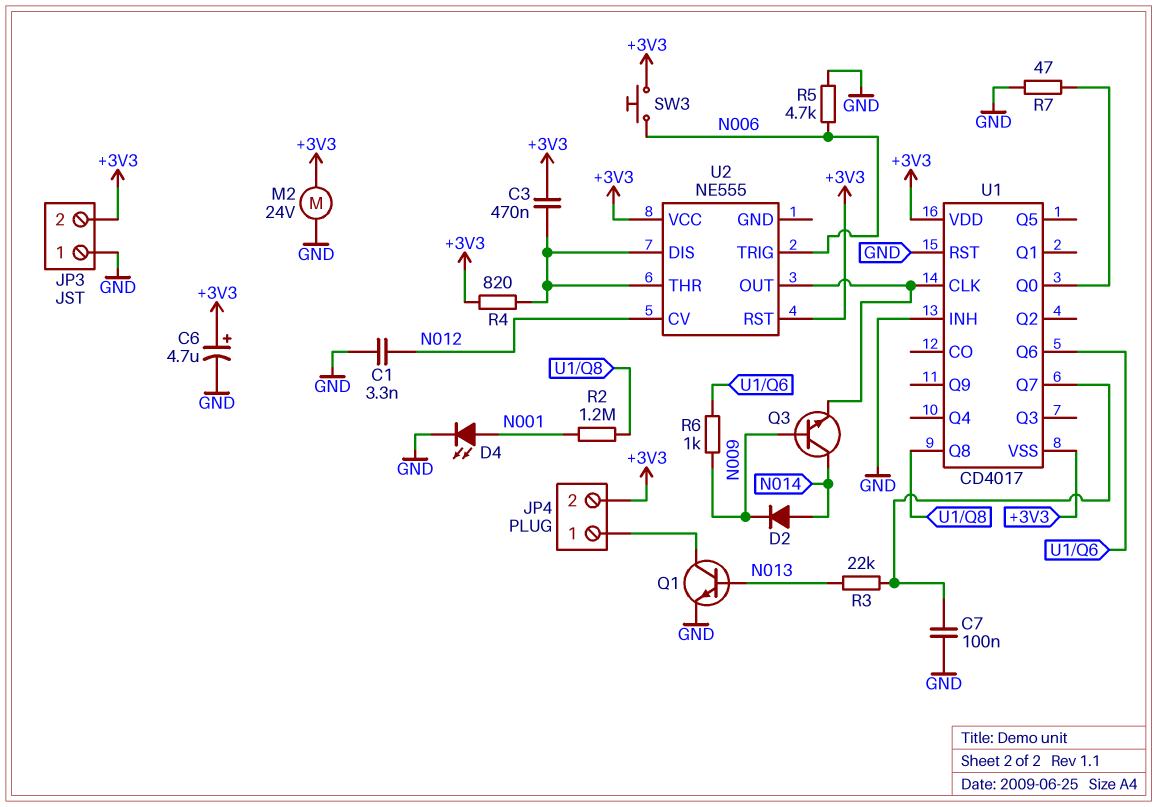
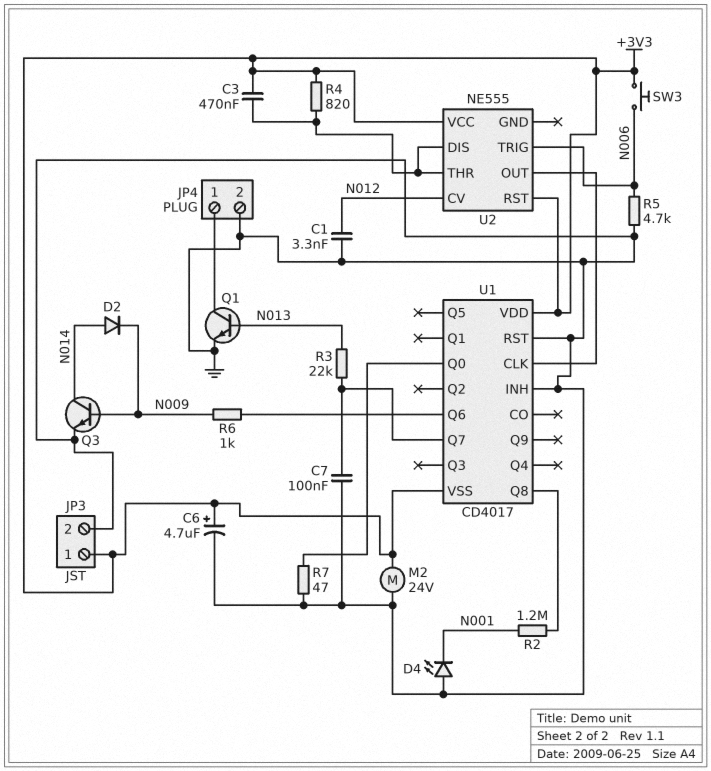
D4: LED (A N001, K GND) -> LED (A GND, K N001)
JP3 pin 1: GND -> +3V3
JP3 pin 2: +3V3 -> GND
JP4 pin 2: +3V3 -> GND
Q3: NPN (B N009, C N014, E U1/CLK) -> NPN (B N009, C N014, E GND)

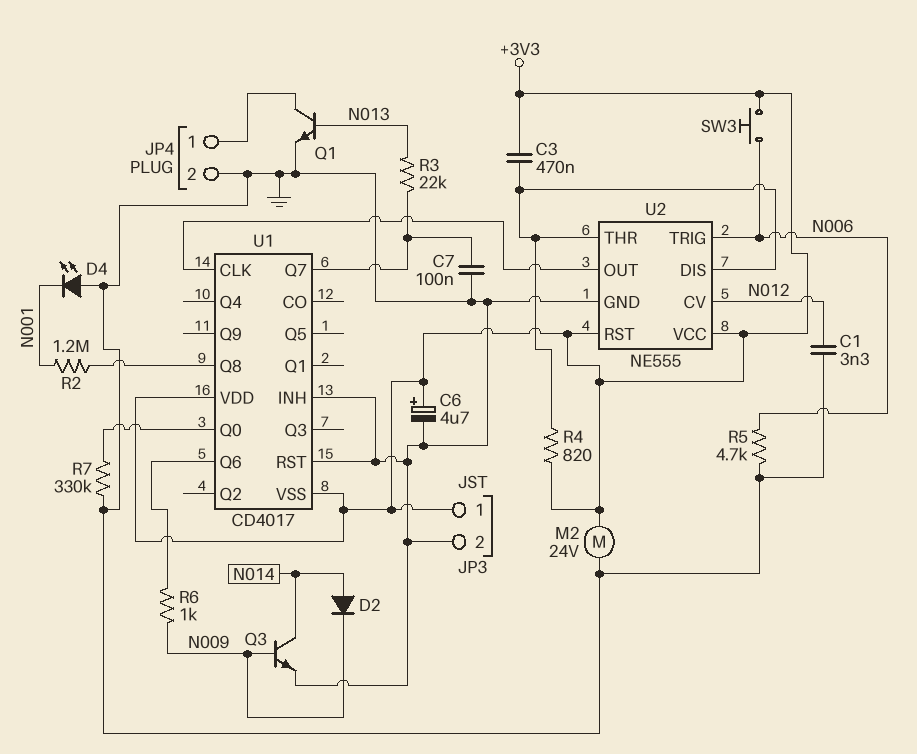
R7: 47 (GND, U1/Q0) -> 330k (GND, U1/Q0)
U2 pin GND: none -> GND

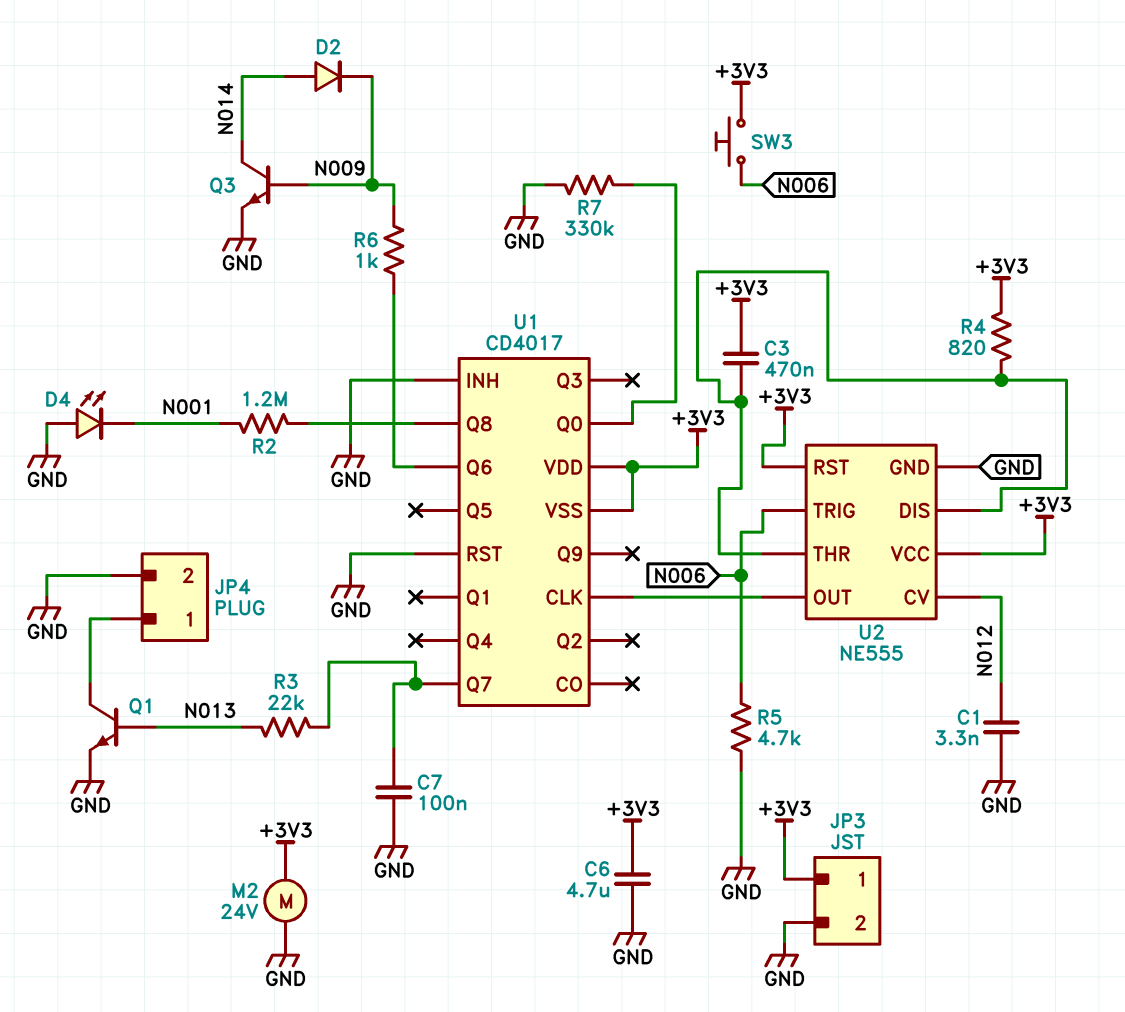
C6: 4.7uF (plus +3V3, minus GND) -> 4.7uF (+3V3, GND)

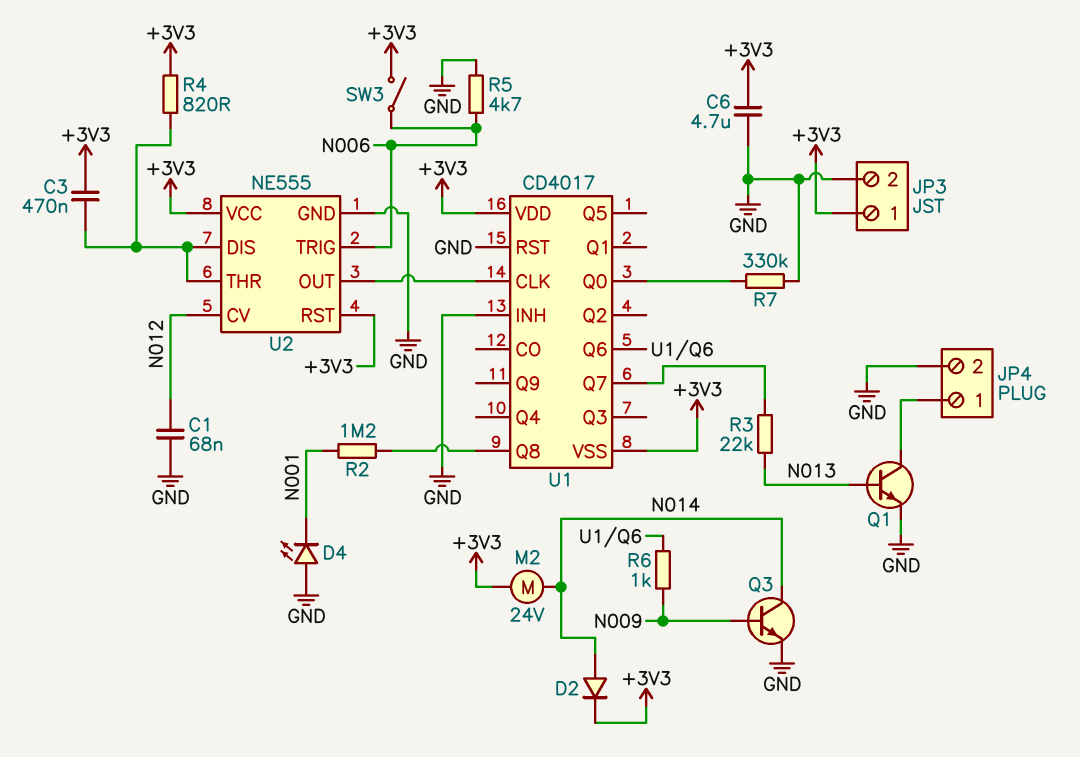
C1: 3.3nF (GND, N012) -> 68nF (GND, N012)
C7: 100nF (GND, U1/Q7) -> none
D2: diode (A N014, K N009) -> diode (A N014, K +3V3)
M2: motor 24V (+3V3, GND) -> motor 24V (+3V3, N014)
SW3: button (+3V3, N006) -> switch (+3V3, N006)

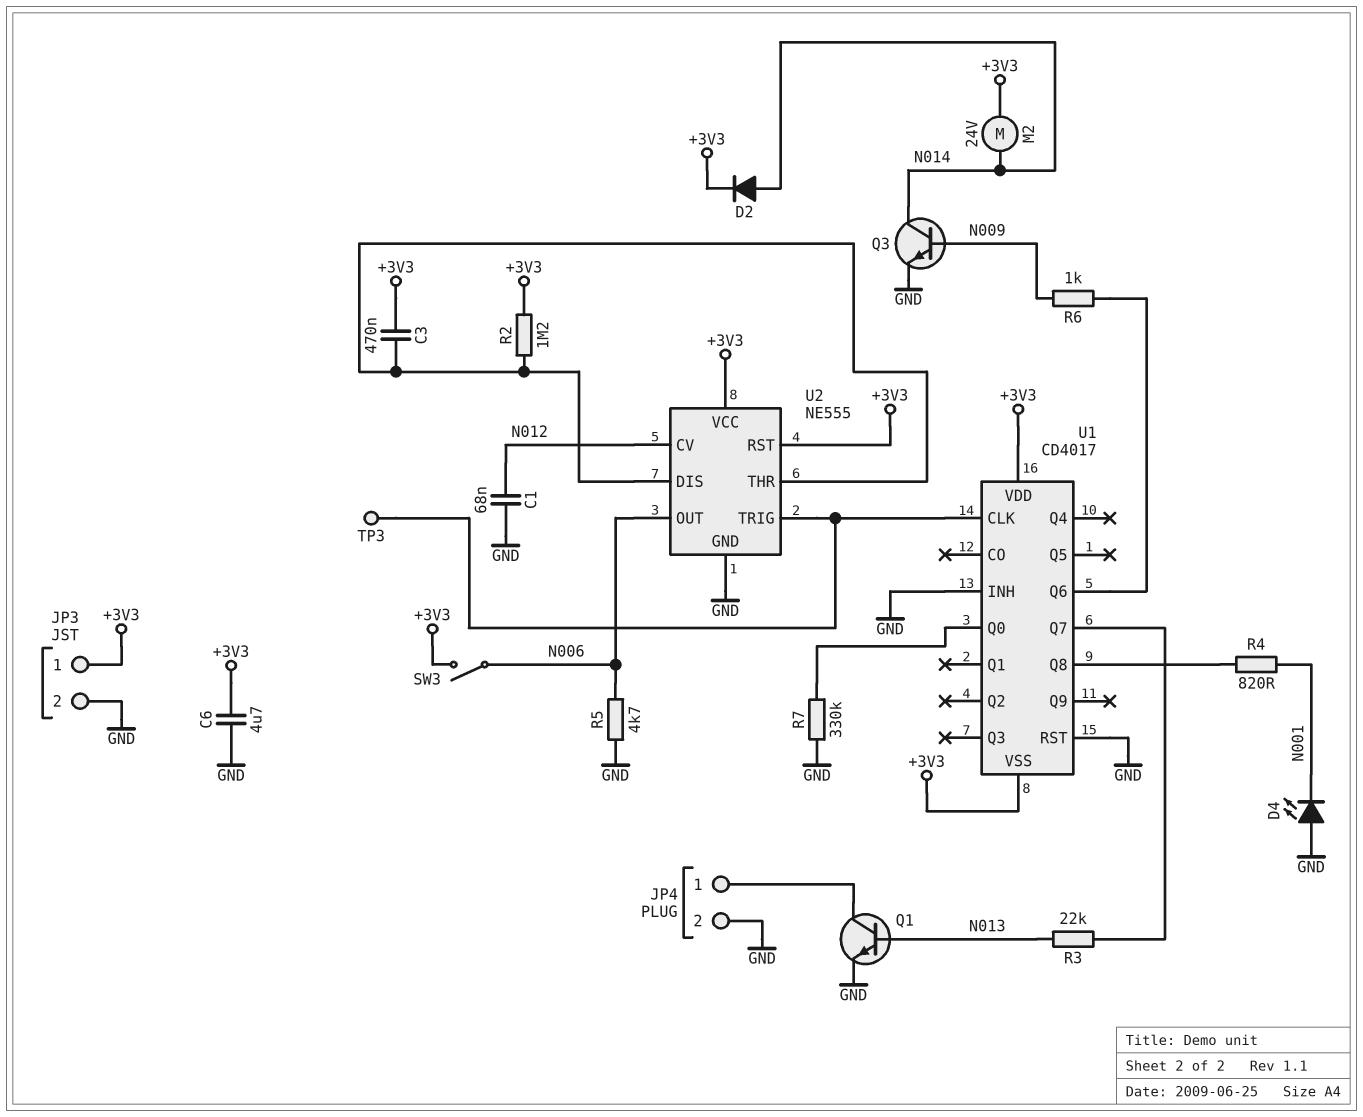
R2: 1.2M (N001, U1/Q8) -> 1.2M (+3V3, U2/DIS)
R4: 820 (+3V3, U2/DIS) -> 820 (N001, U1/Q8)
TP3: none -> test point (U1/CLK)
U2 pin OUT: U1/CLK -> N006
U2 pin TRIG: N006 -> U1/CLK

